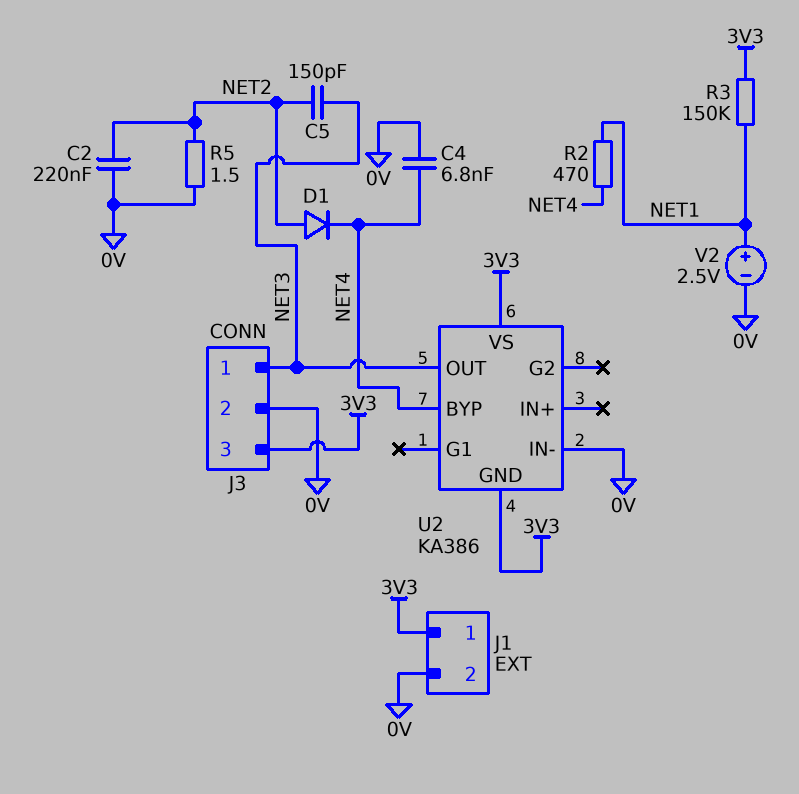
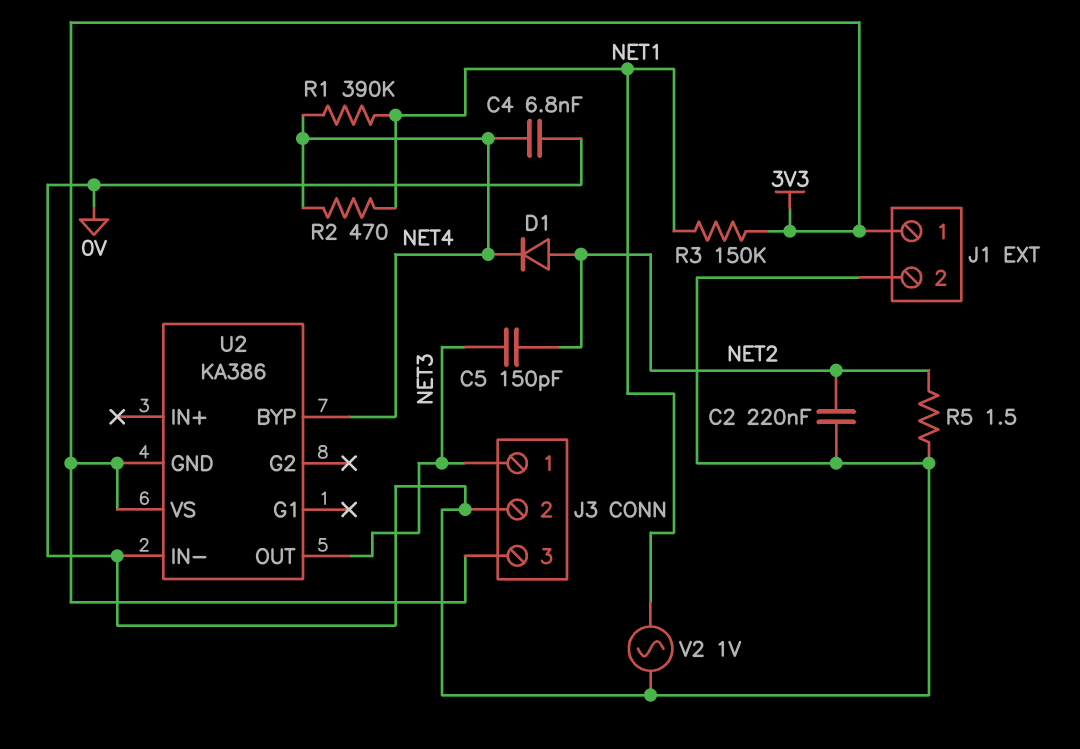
R1: none -> 390k (NET1, NET4)
V2: 2.5V (plus NET1, minus 0V) -> AC 1V (0V, NET1)

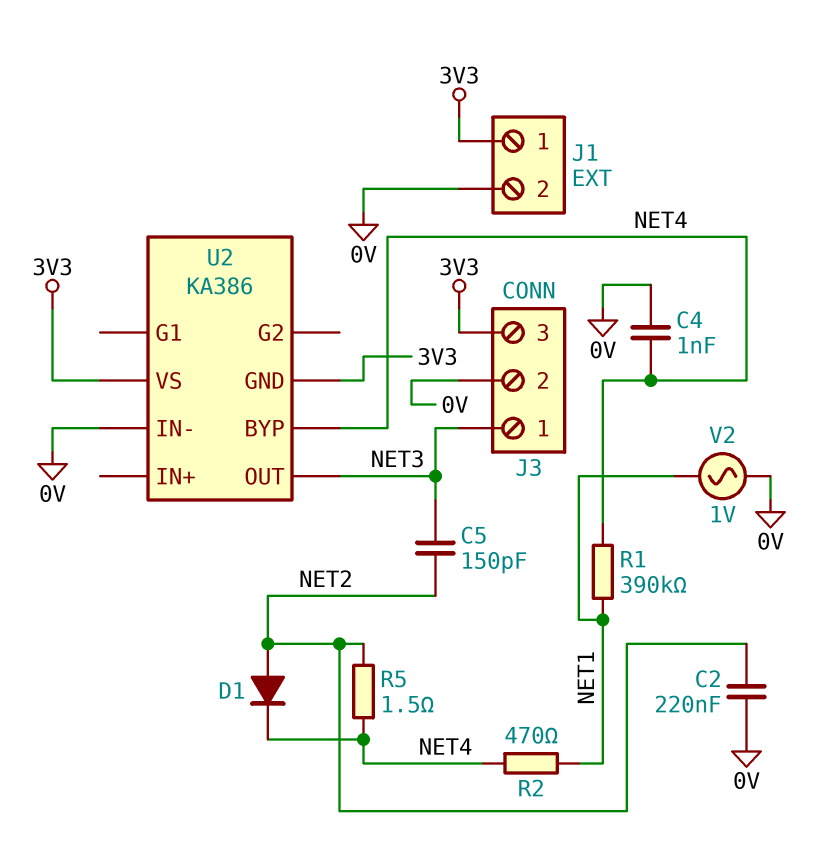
C4: 6.8nF (0V, NET4) -> 1nF (0V, NET4)
R3: 150k (3V3, NET1) -> none
R5: 1.5 (0V, NET2) -> 1.5 (NET2, NET4)

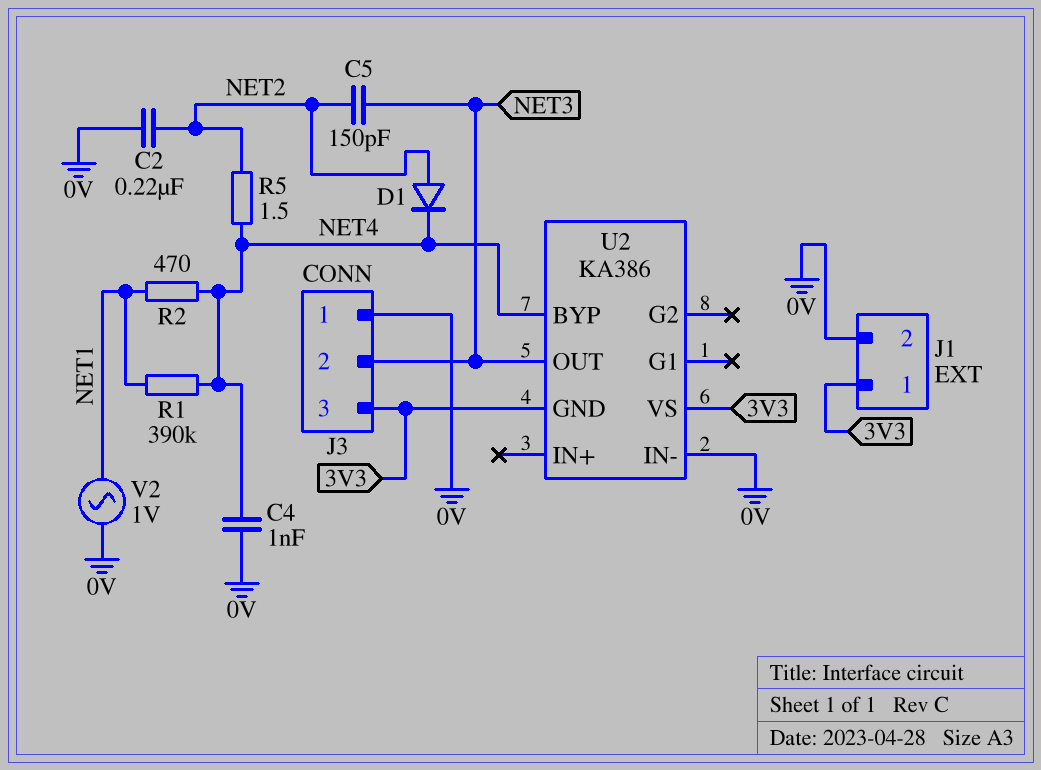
J3 pin 1: NET3 -> 0V
J3 pin 2: 0V -> NET3

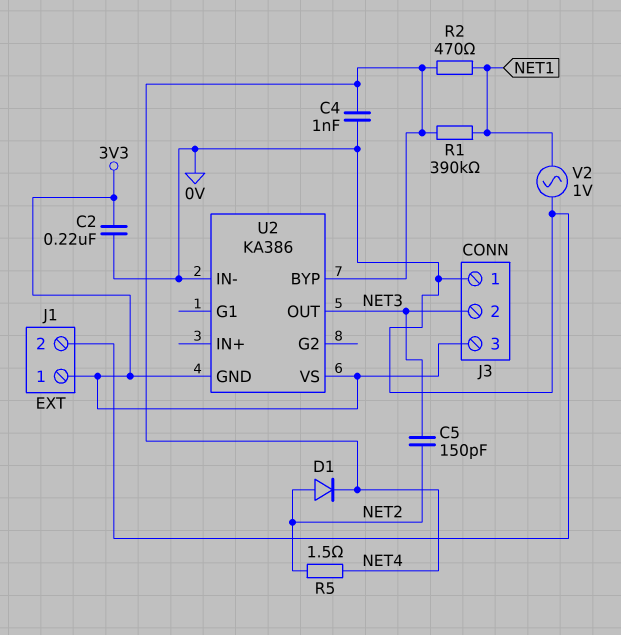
C2: 220nF (0V, NET2) -> 220nF (0V, 3V3)

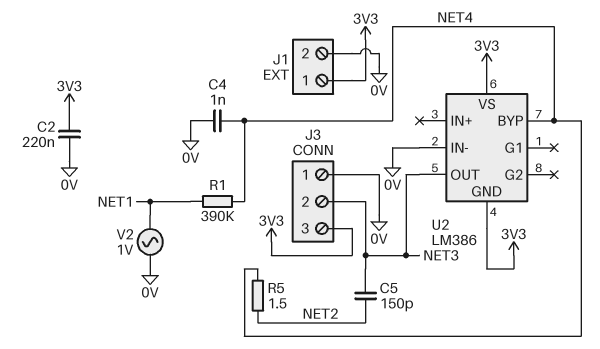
D1: diode (A NET2, K NET4) -> none
R2: 470 (NET1, NET4) -> none
U2: KA386 -> LM386

